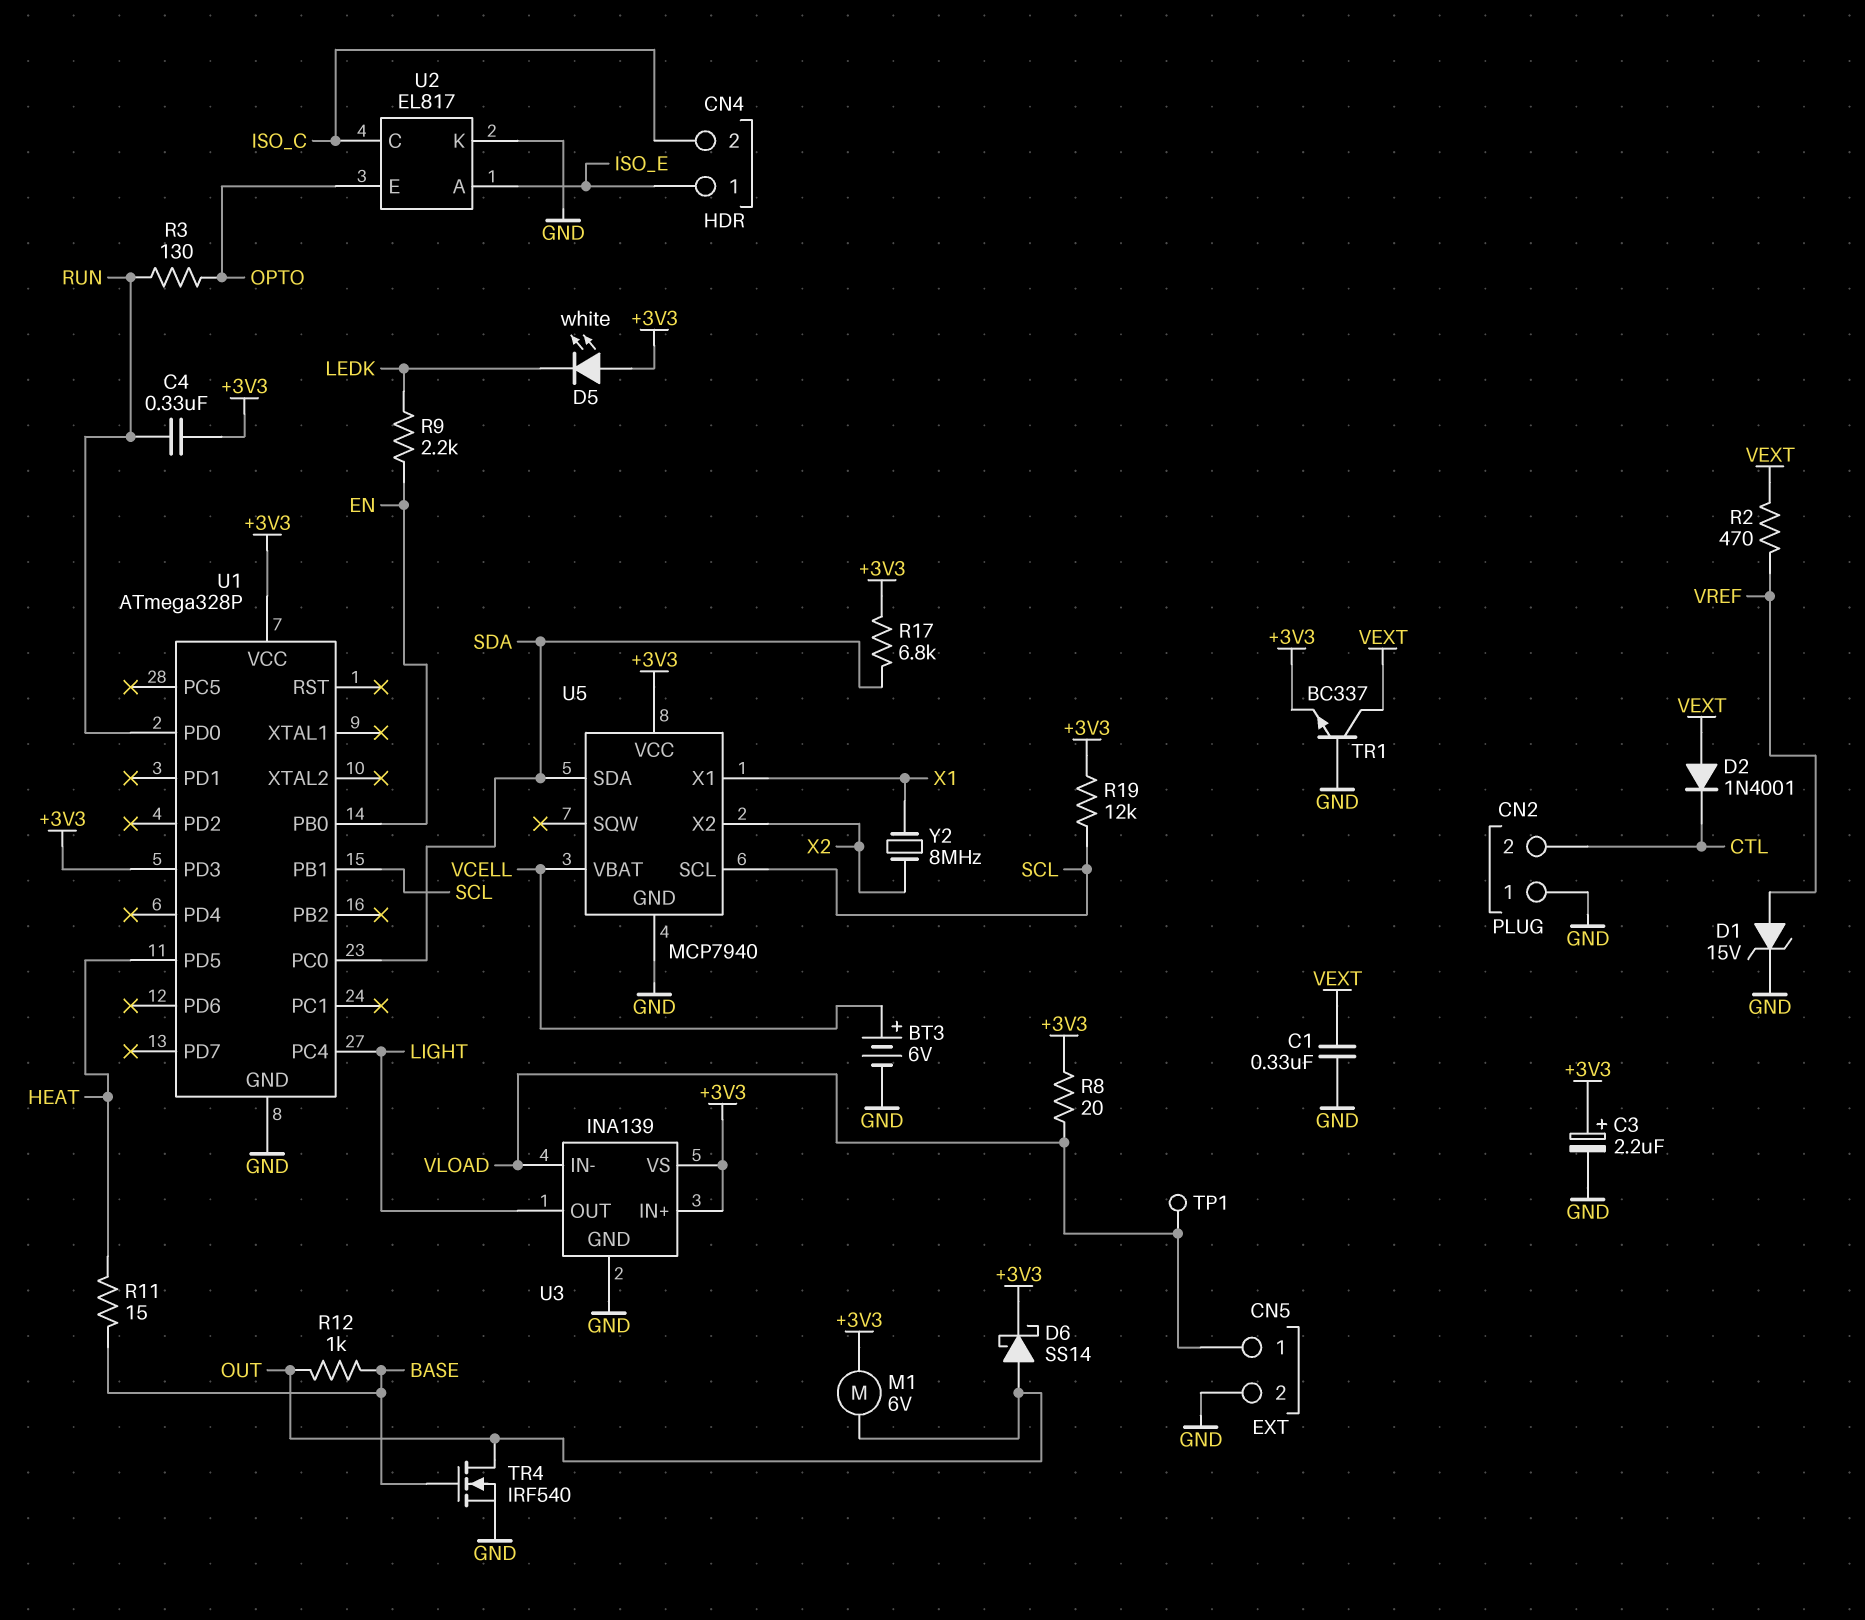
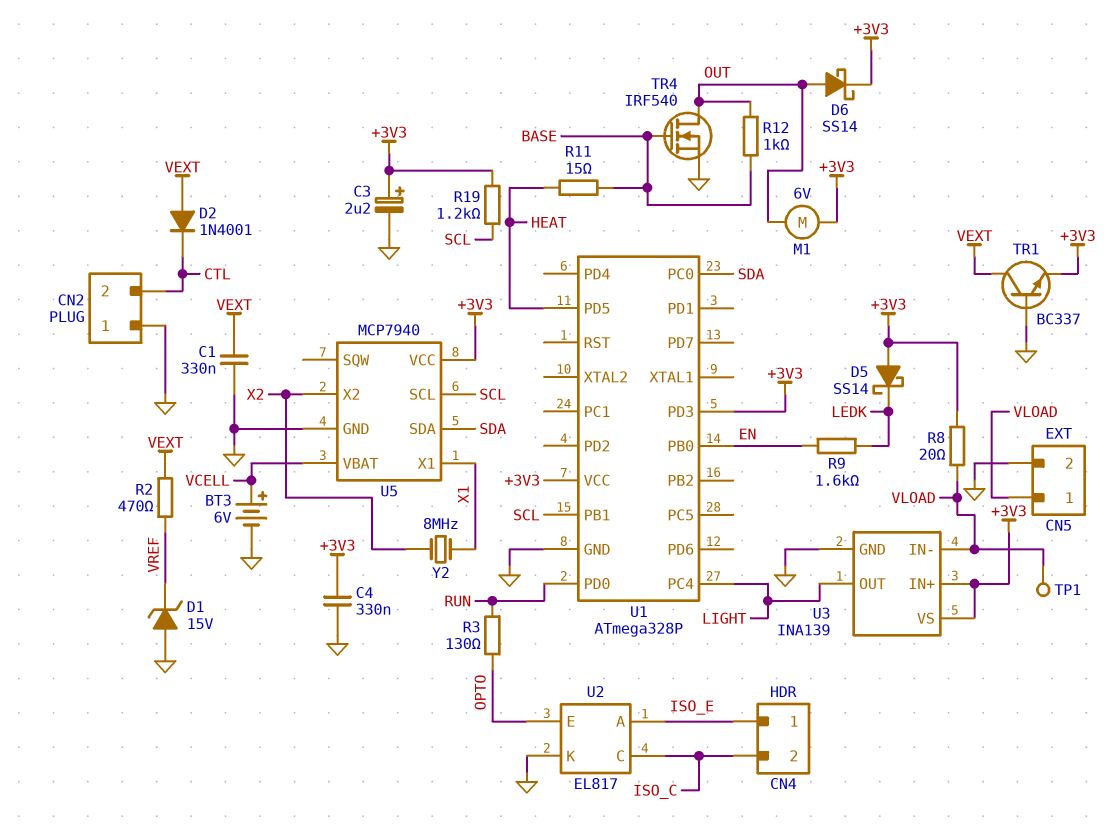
C4: 330nF (+3V3, RUN) -> 330nF (+3V3, GND)
D1: zener 15V (A VREF, K GND) -> zener 15V (A GND, K VREF)
D5: LED white (A +3V3, K LEDK) -> schottky SS14 (A +3V3, K LEDK)
R9: 2.2k (EN, LEDK) -> 1.6k (EN, LEDK)
R17: 6.8k (+3V3, SDA) -> none
R19: 12k (+3V3, SCL) -> 1.2k (+3V3, SCL)

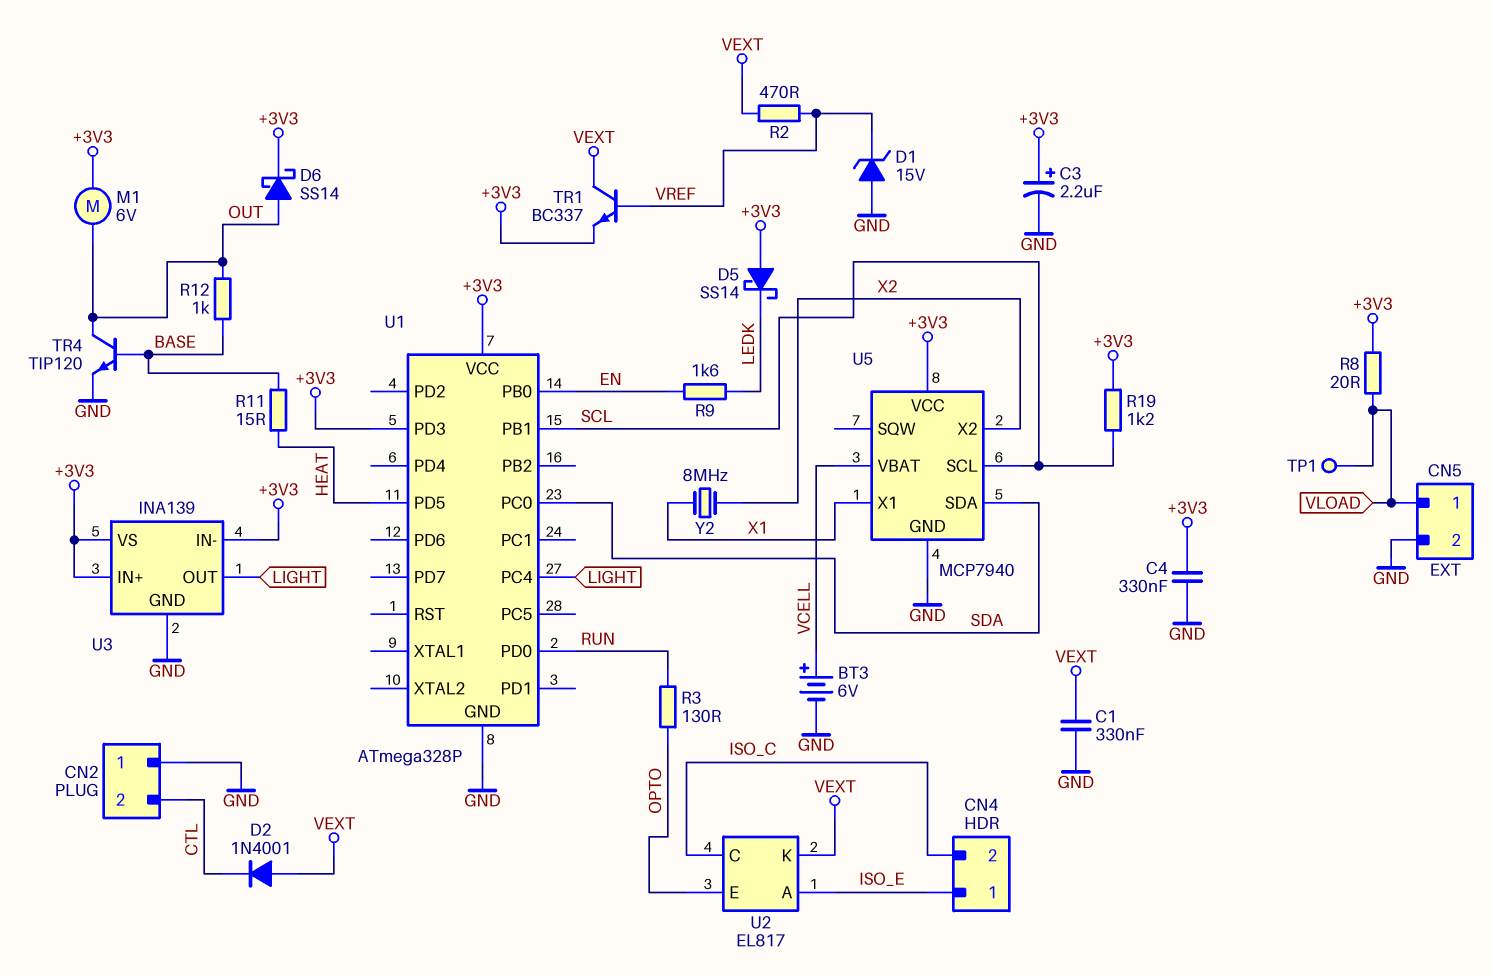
TR1: NPN BC337 (B GND, C VEXT, E +3V3) -> NPN BC337 (B VREF, C VEXT, E +3V3)
TR4: NMOS IRF540 (G BASE, D OUT, S GND) -> NPN TIP120 (B BASE, C OUT, E GND)
U2 pin K: GND -> VEXT
U3 pin IN-: VLOAD -> +3V3

